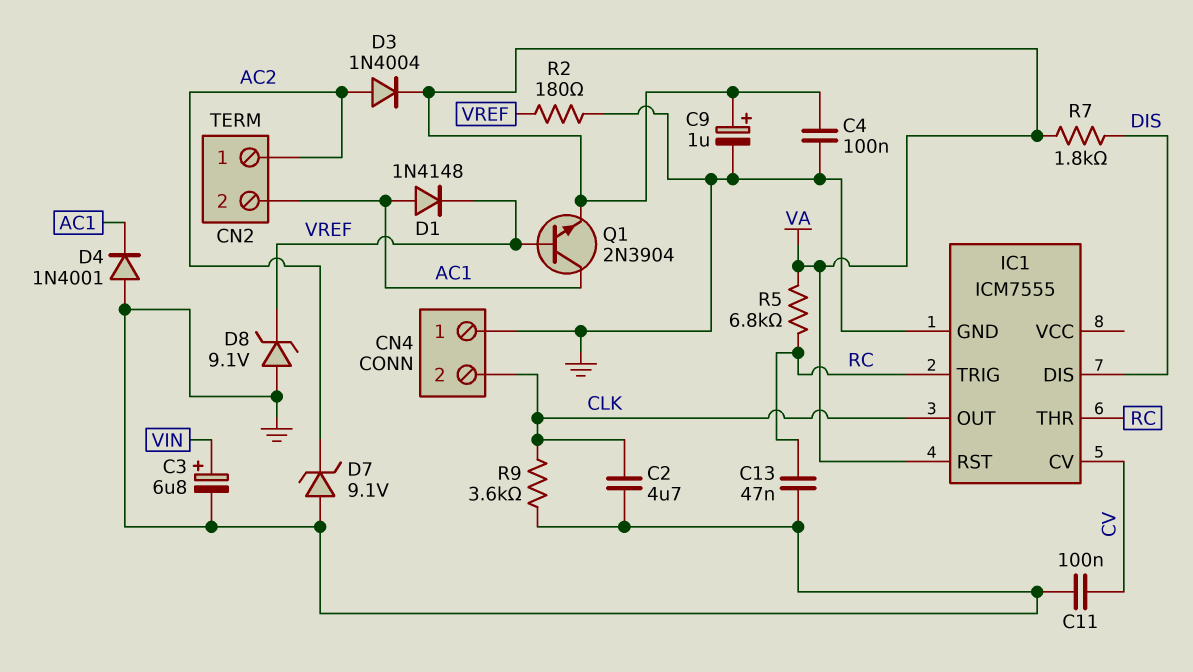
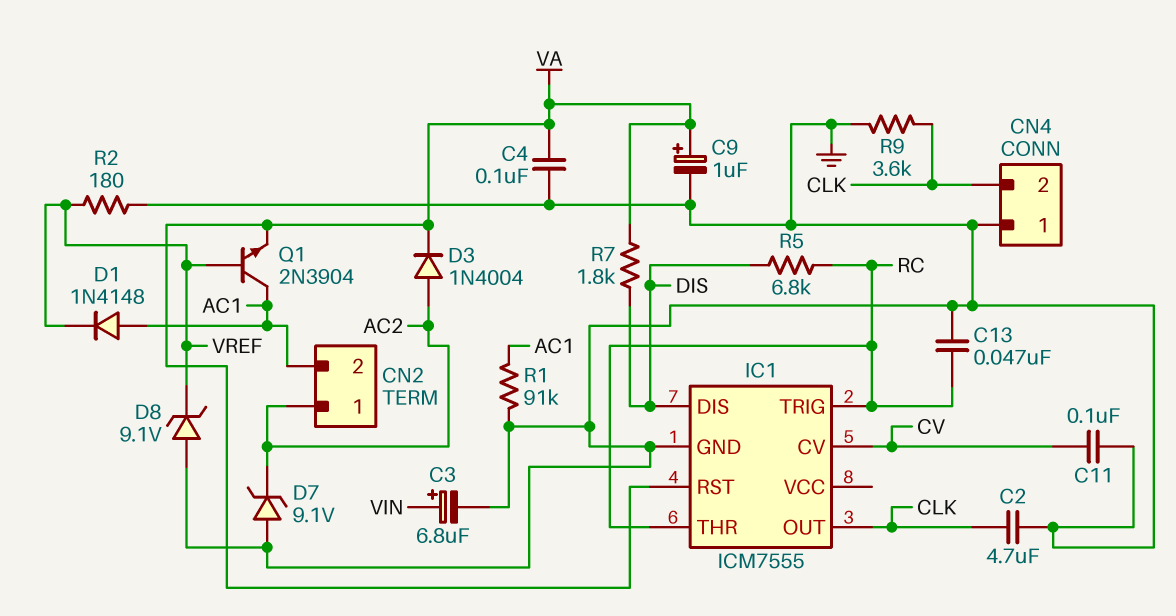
D4: diode 1N4001 (A GND, K AC1) -> none
R1: none -> 91k (AC1, GND)
R5: 6.8k (RC, VA) -> 6.8k (DIS, RC)

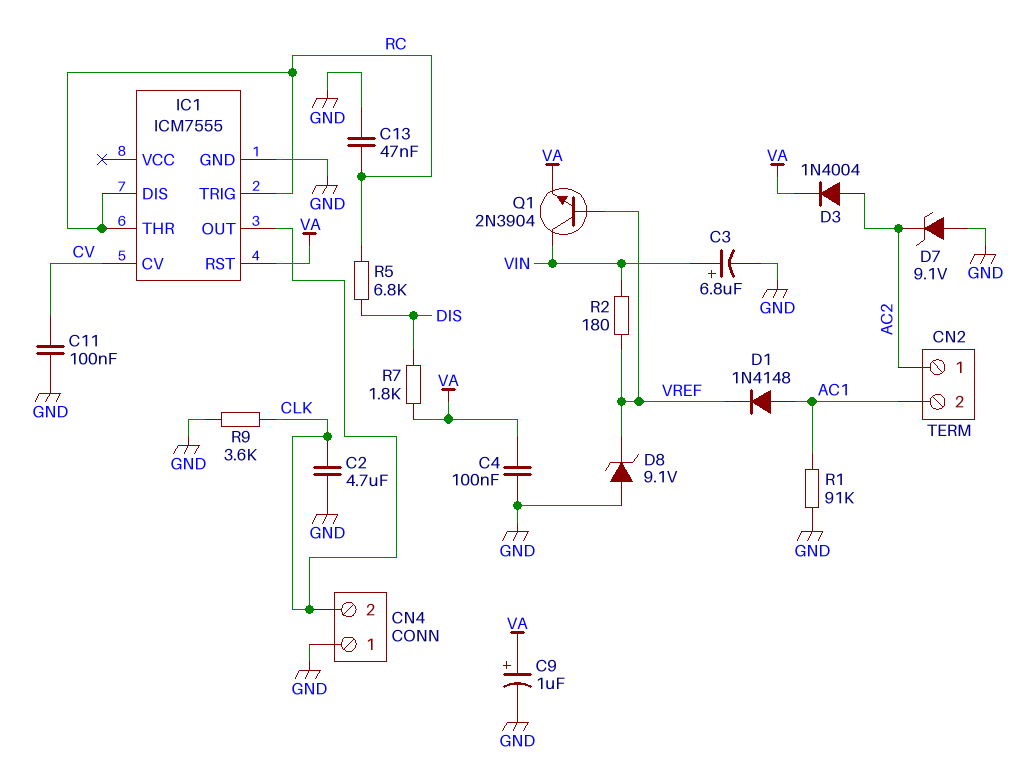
IC1 pin DIS: DIS -> RC
Q1: NPN 2N3904 (B VREF, C AC1, E VA) -> NPN 2N3904 (B VREF, C VIN, E VA)
R2: 180 (GND, VREF) -> 180 (VIN, VREF)

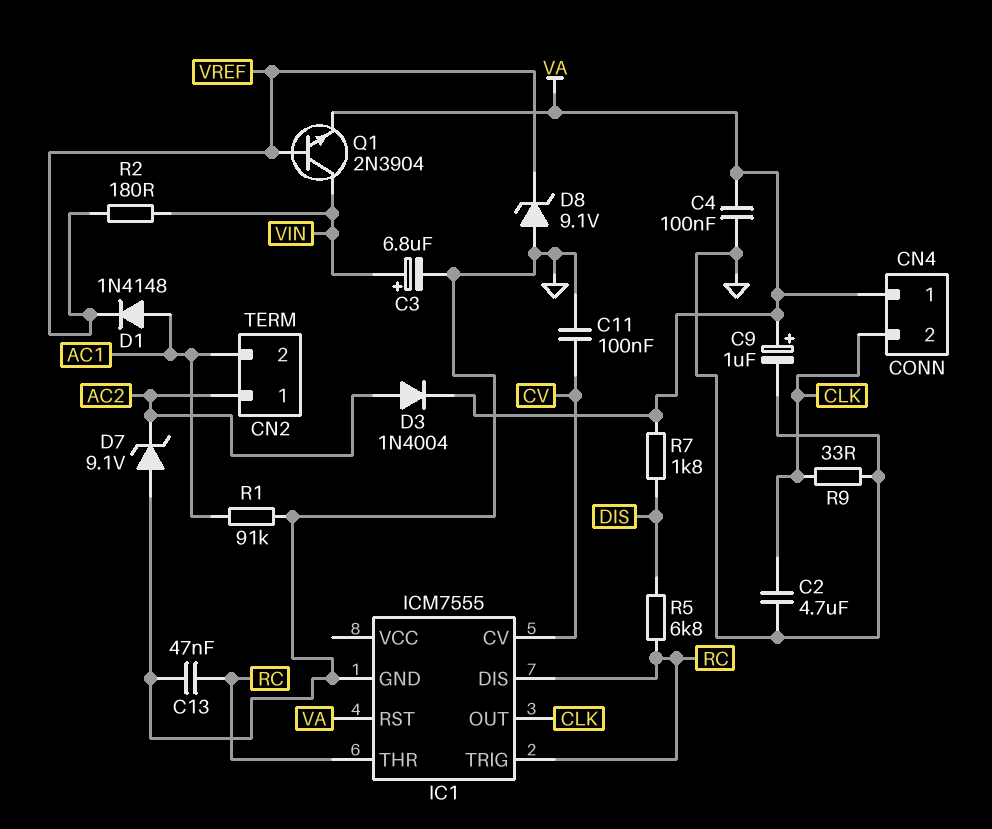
CN4 pin 1: GND -> VA
R9: 3.6k (CLK, GND) -> 33 (CLK, GND)

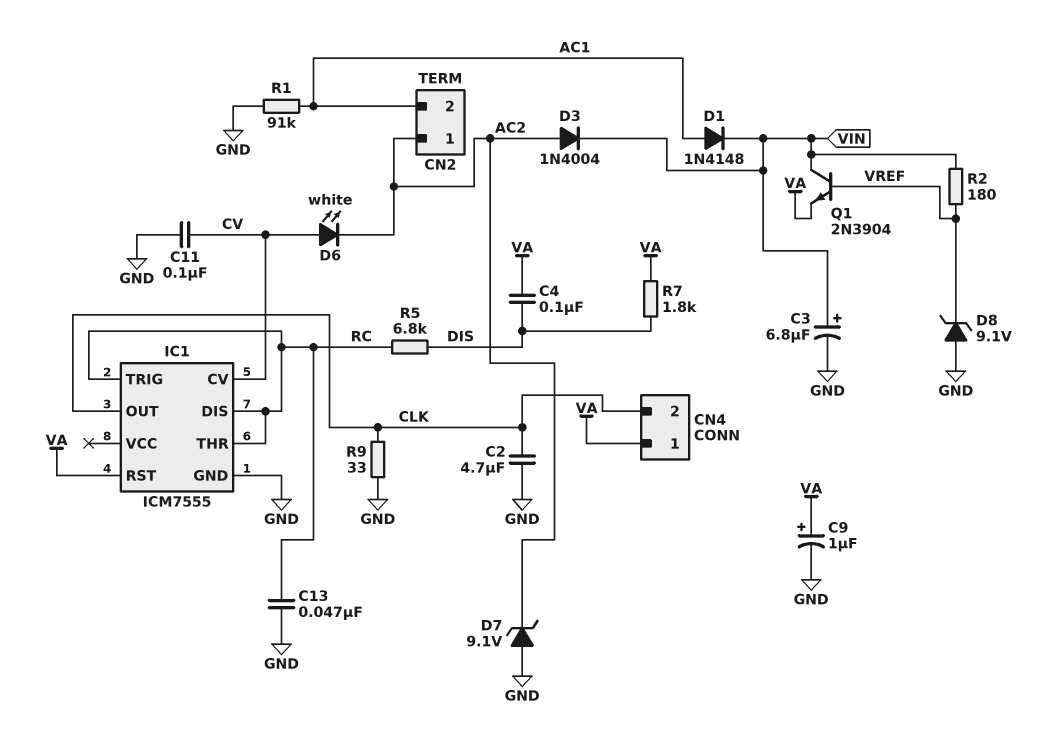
C4: 100nF (GND, VA) -> 100nF (DIS, VA)
D1: diode 1N4148 (A AC1, K VREF) -> diode 1N4148 (A AC1, K VIN)
D3: diode 1N4004 (A AC2, K VA) -> diode 1N4004 (A AC2, K VIN)
D6: none -> LED white (A CV, K AC2)

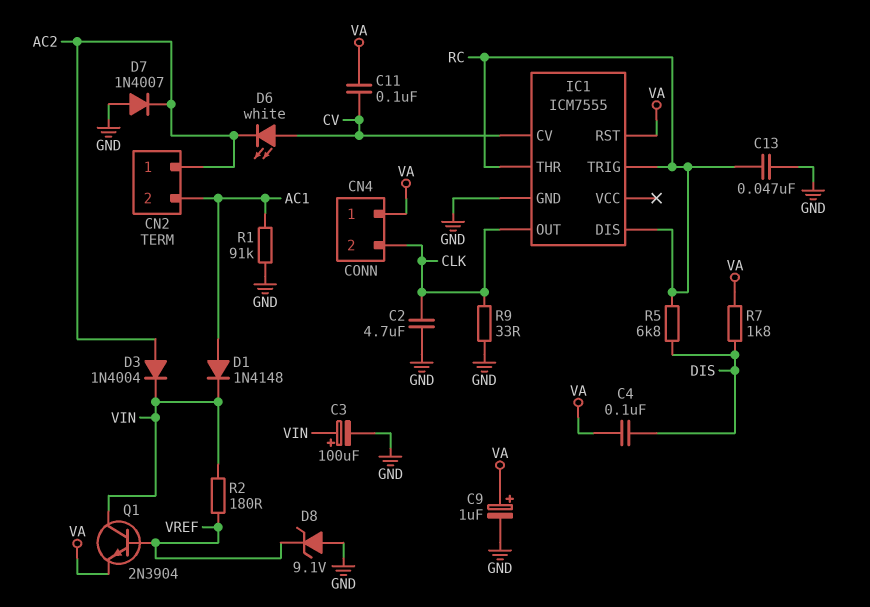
C3: 6.8uF (plus VIN, minus GND) -> 100uF (plus VIN, minus GND)
C11: 100nF (CV, GND) -> 100nF (CV, VA)
D7: zener 9.1V (A GND, K AC2) -> diode 1N4007 (A GND, K AC2)

